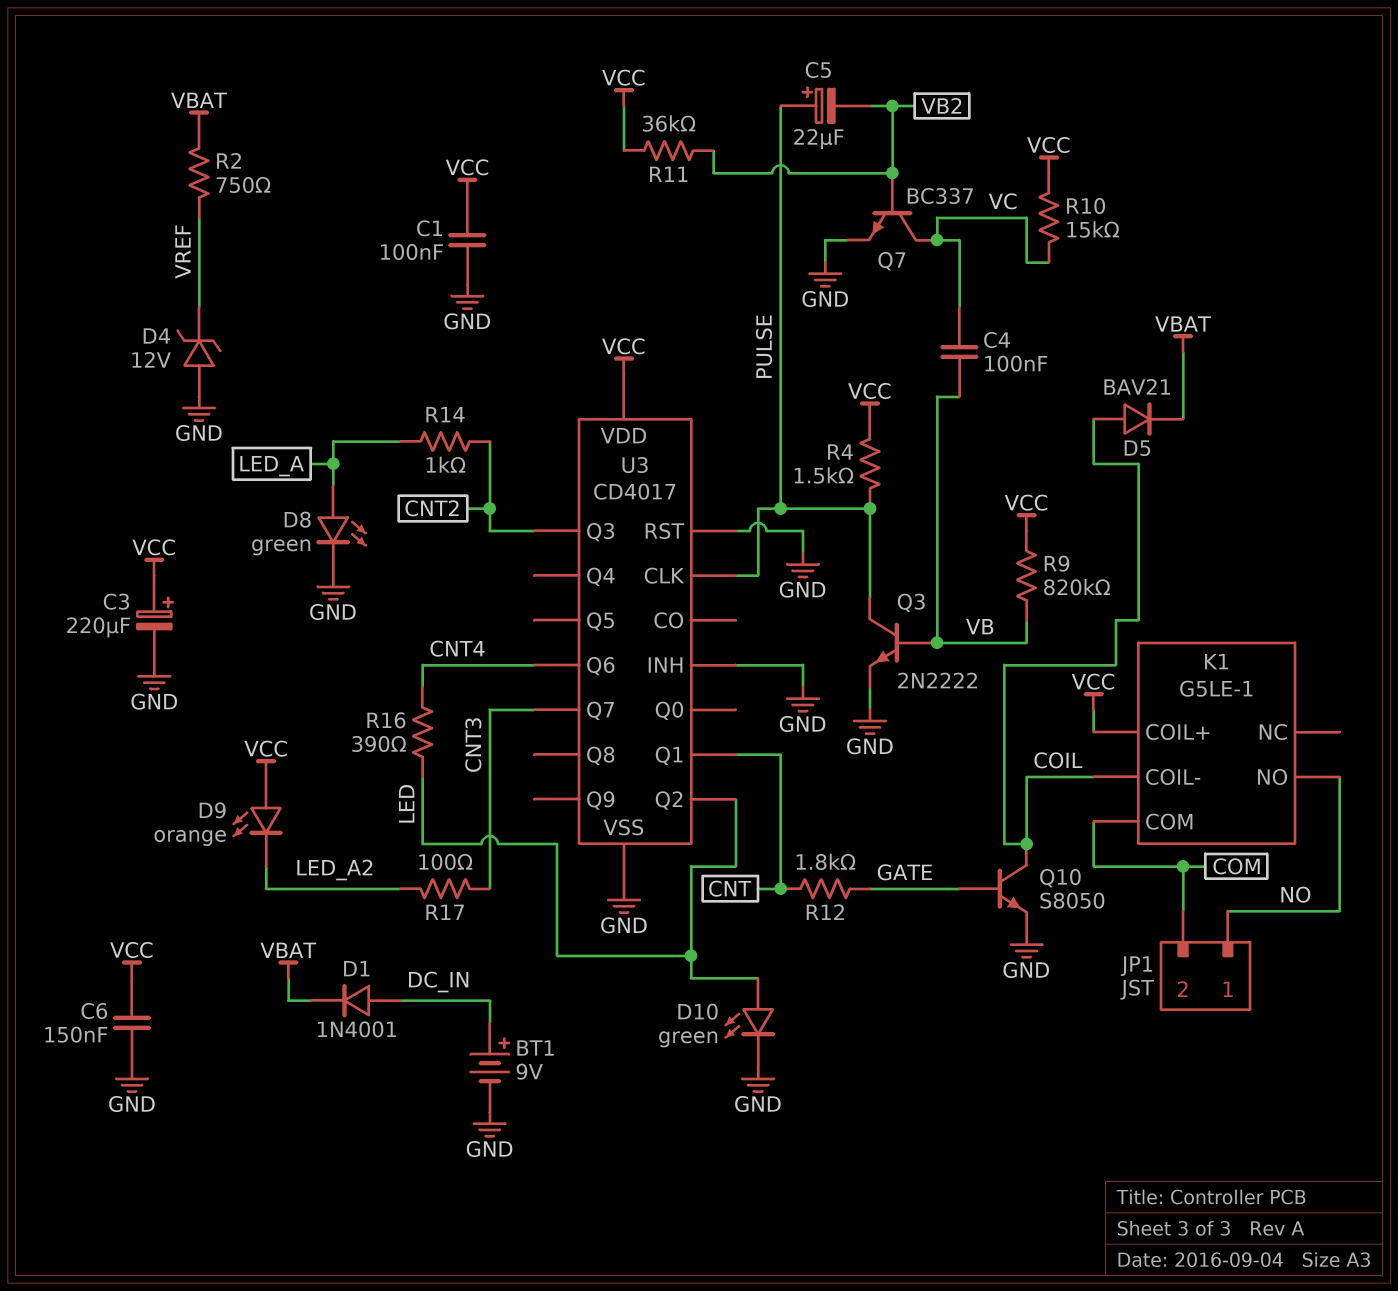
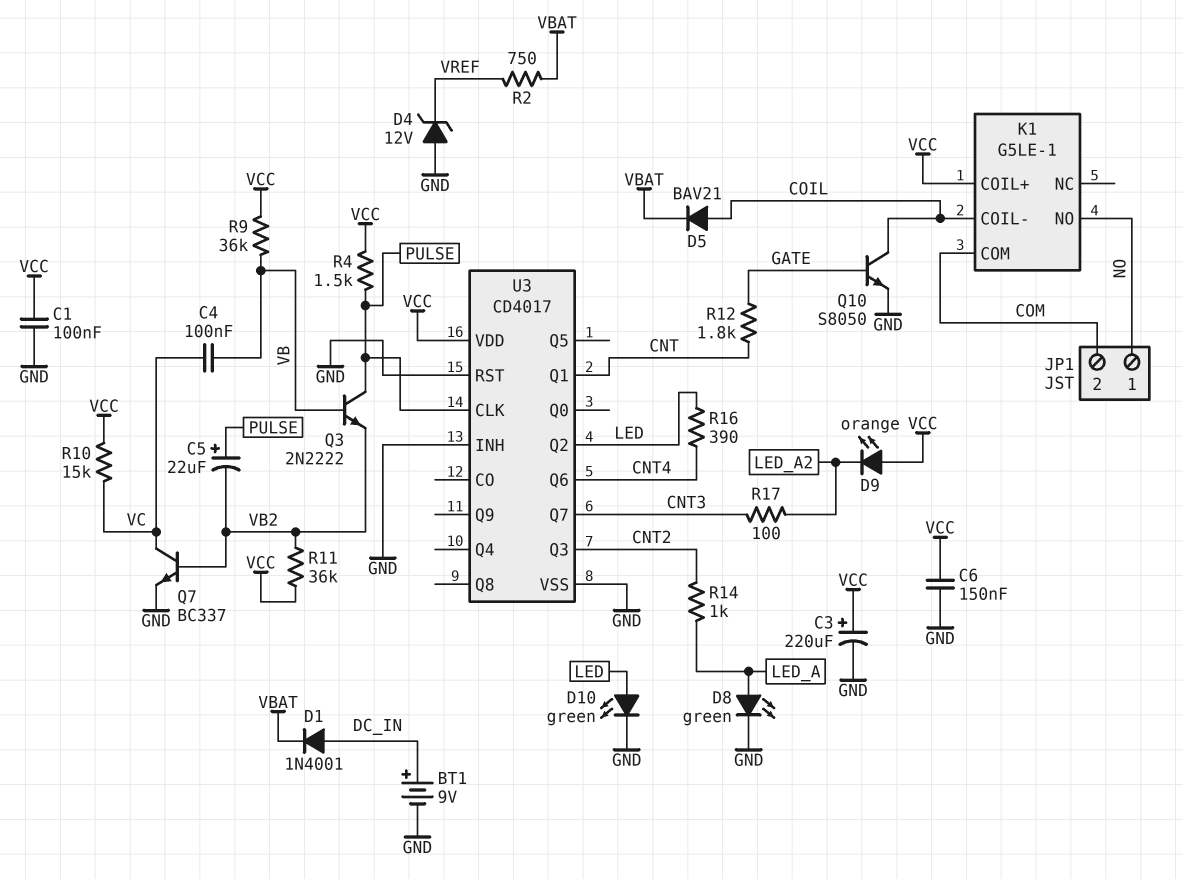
Q3: NPN 2N2222 (B VB, C PULSE, E GND) -> NPN 2N2222 (B VB, C PULSE, E VB2)
R9: 820k (VB, VCC) -> 36k (VB, VCC)

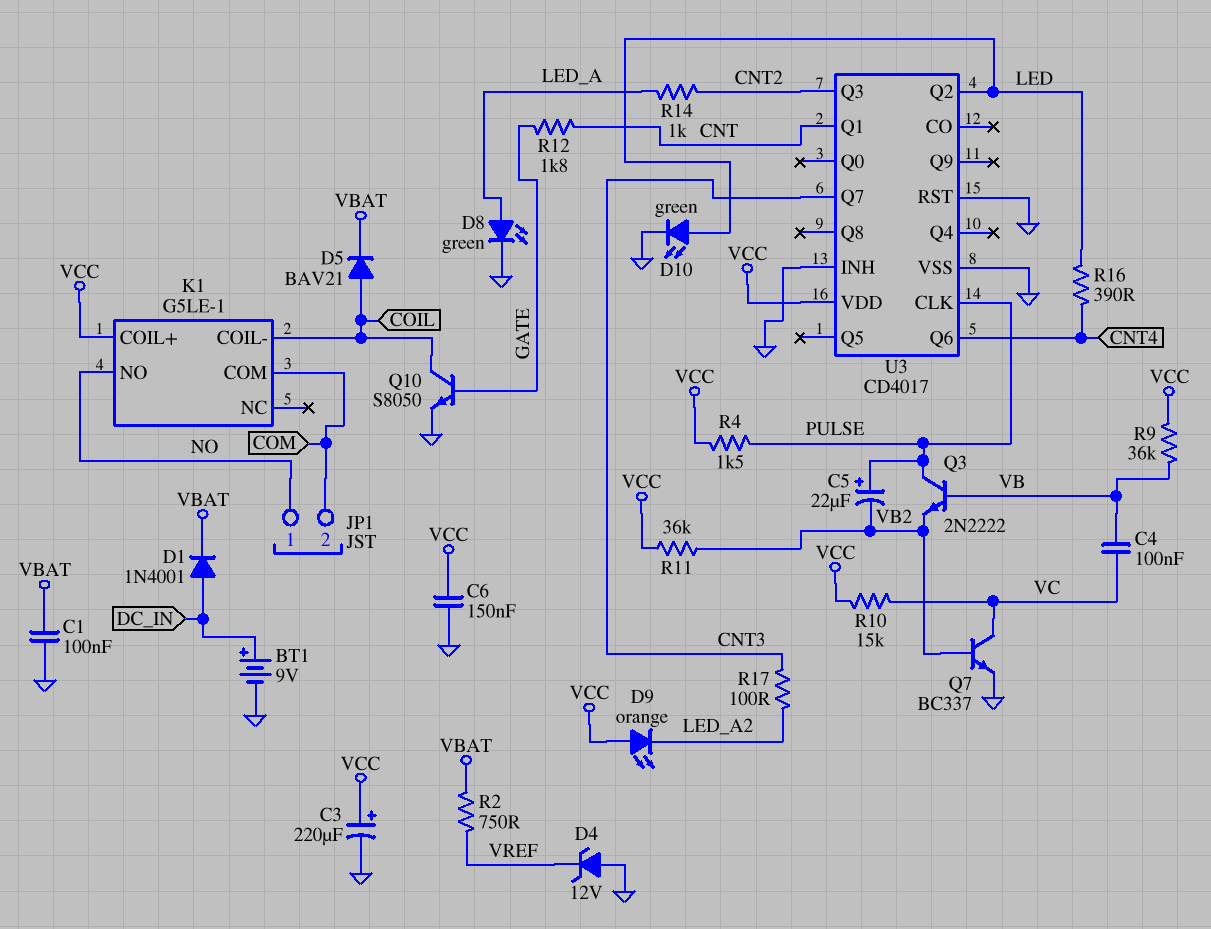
C1: 100nF (GND, VCC) -> 100nF (GND, VBAT)

